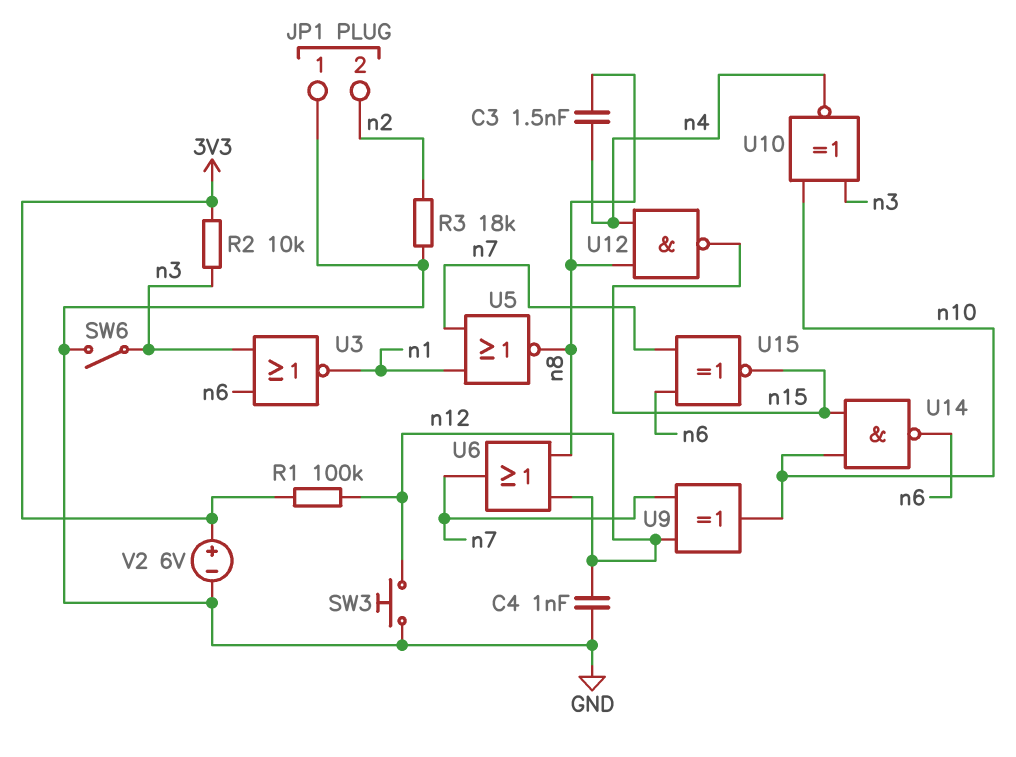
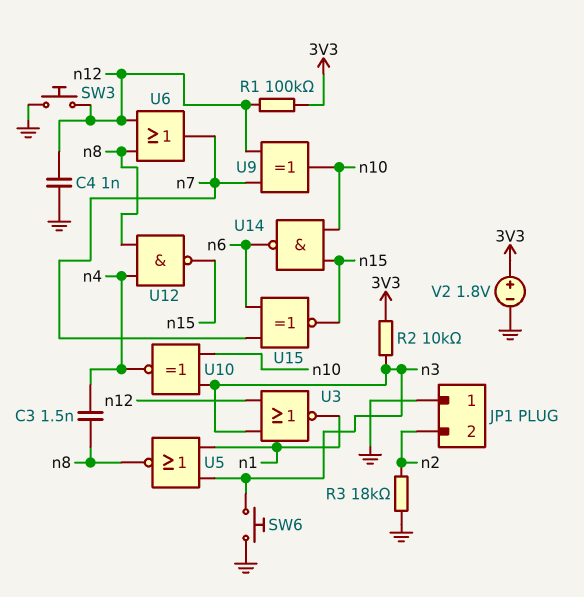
SW6: switch (GND, n3) -> button (GND, n3)
U3: NOR (in n3, in n6, out n1) -> NOR (in n3, in n12, out n1)
U5: NOR (in n1, in n7, out n8) -> NOR (in n1, in n3, out n8)
V2: 6V (plus 3V3, minus GND) -> 1.8V (plus 3V3, minus GND)

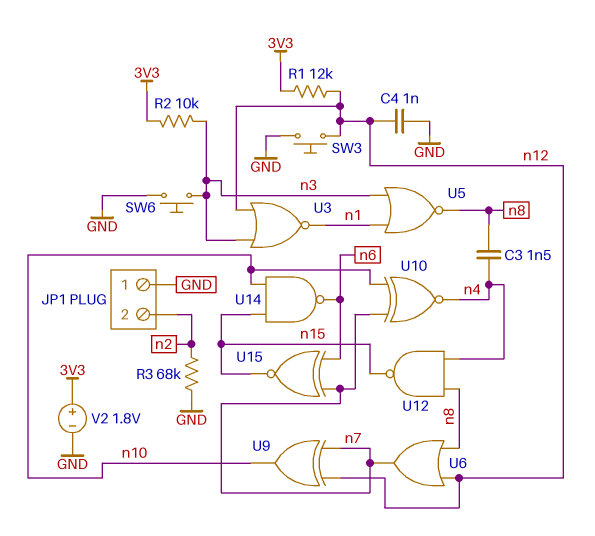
R1: 100k (3V3, n12) -> 12k (3V3, n12)
R3: 18k (GND, n2) -> 68k (GND, n2)
U10: XNOR (in n3, in n10, out n4) -> XNOR (in n7, in n10, out n4)

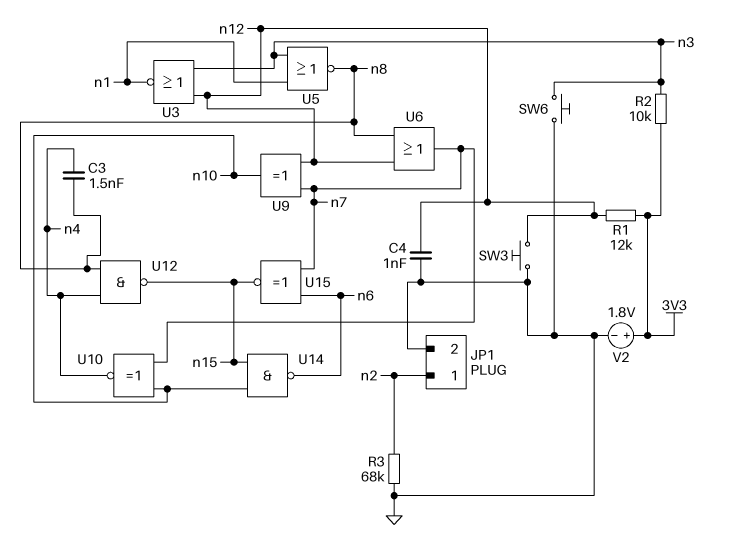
JP1 pin 1: GND -> n2
JP1 pin 2: n2 -> GND

